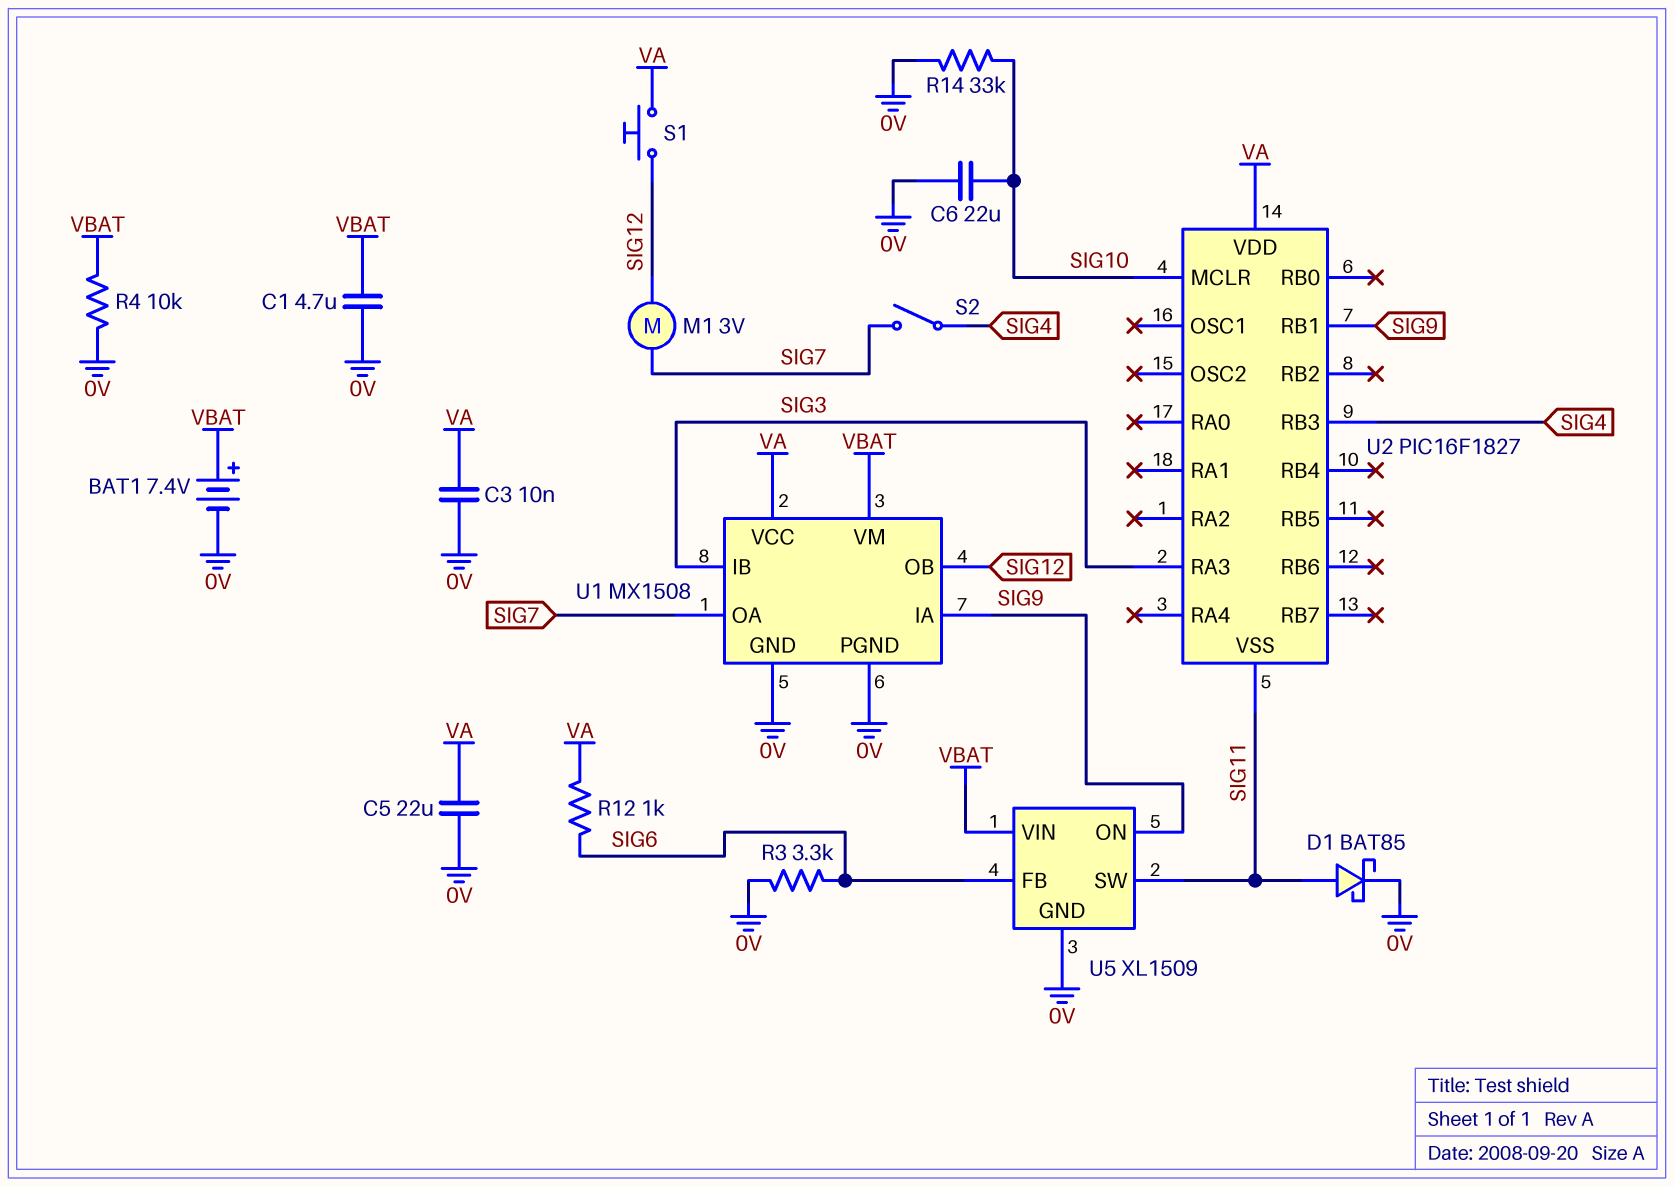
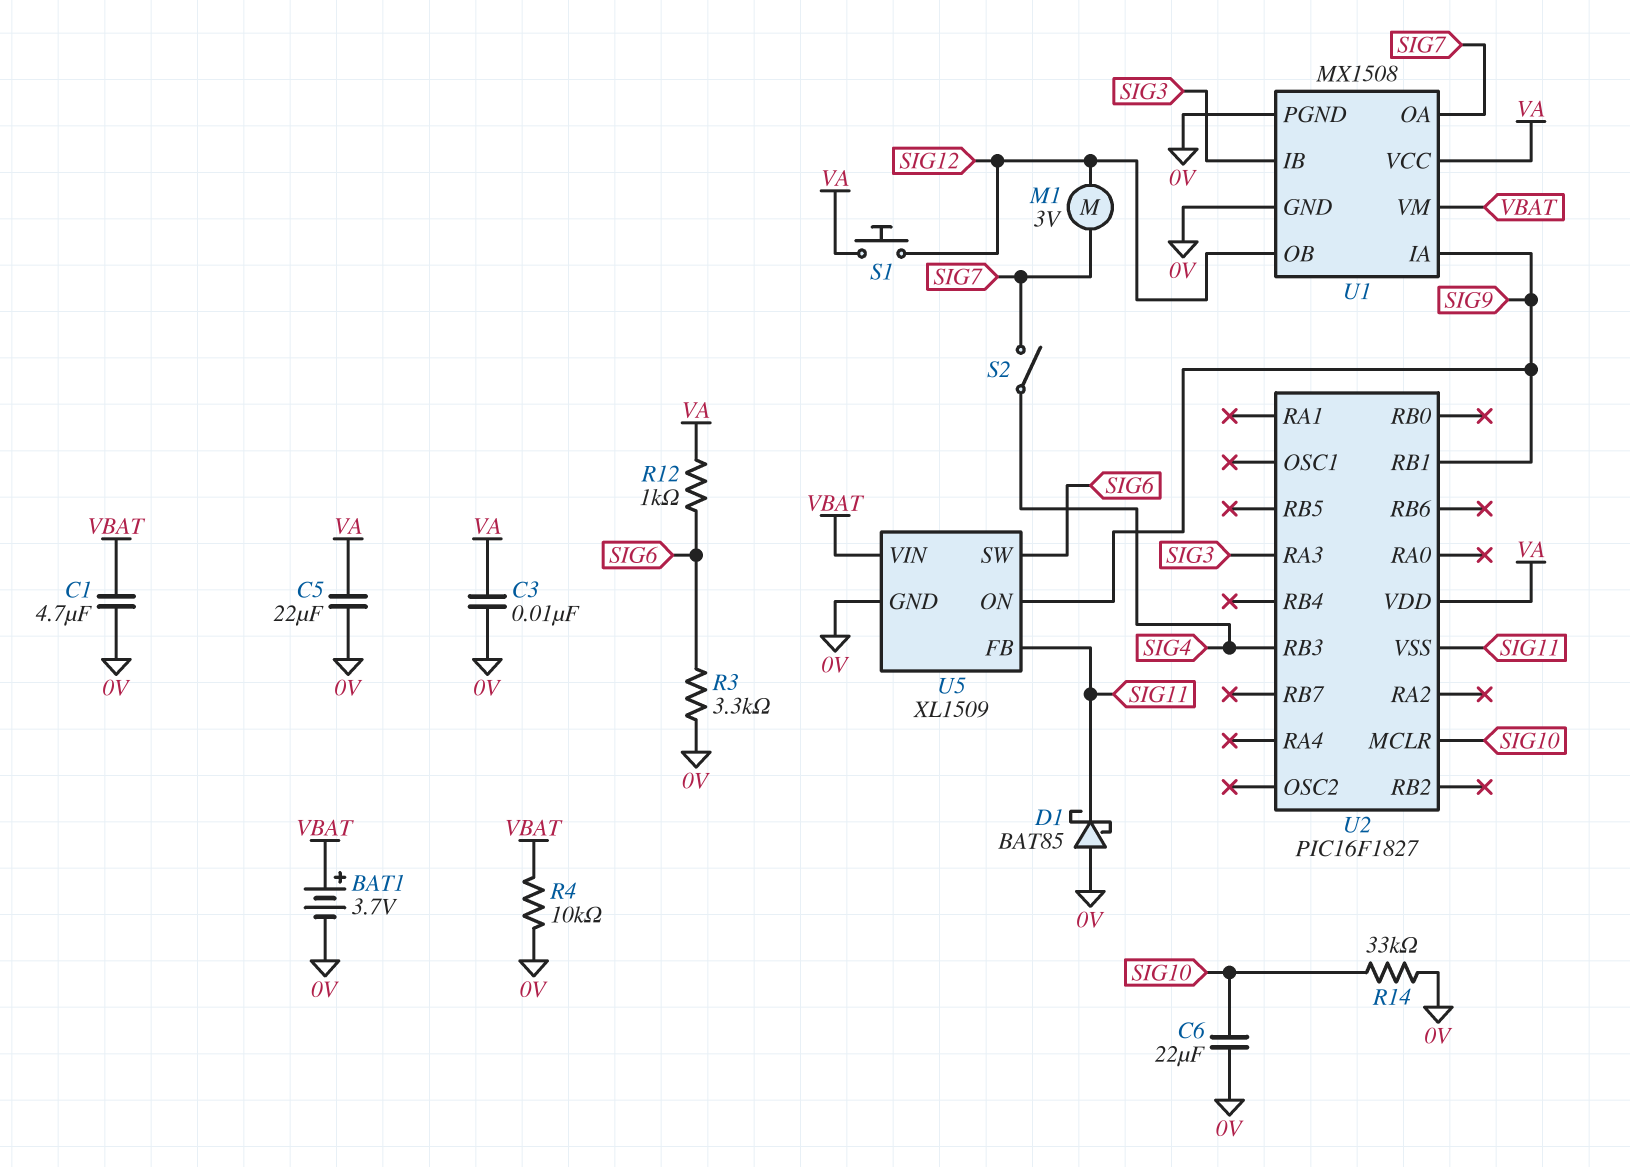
BAT1: 7.4V (plus VBAT, minus 0V) -> 3.7V (plus VBAT, minus 0V)
D1: schottky BAT85 (A SIG11, K 0V) -> schottky BAT85 (A 0V, K SIG11)
U5 pin FB: SIG6 -> SIG11
U5 pin SW: SIG11 -> SIG6

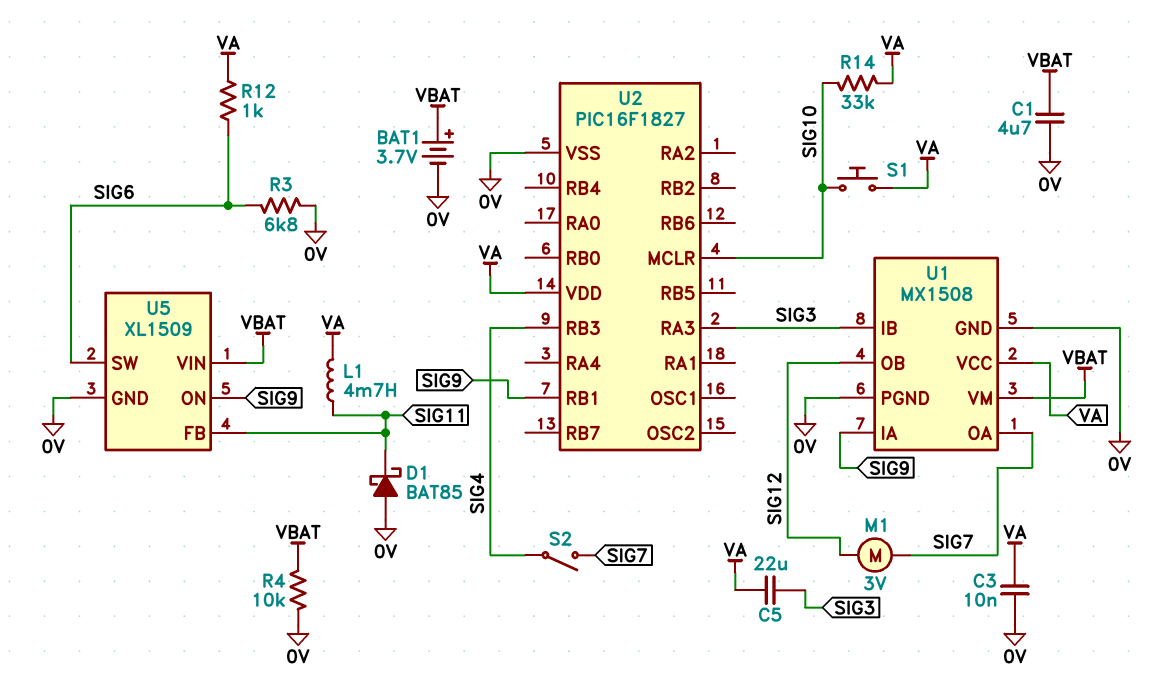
C5: 22uF (0V, VA) -> 22uF (SIG3, VA)
C6: 22uF (0V, SIG10) -> none
L1: none -> 4.7mH (SIG11, VA)
R3: 3.3k (0V, SIG6) -> 6.8k (0V, SIG6)
R14: 33k (0V, SIG10) -> 33k (SIG10, VA)
S1: button (SIG12, VA) -> button (SIG10, VA)
U2 pin VSS: SIG11 -> 0V

